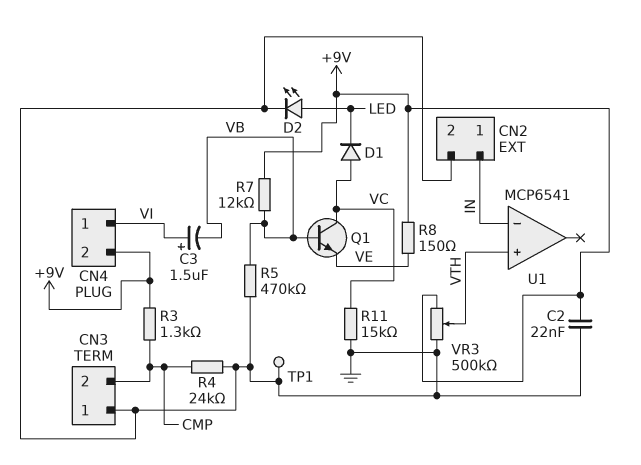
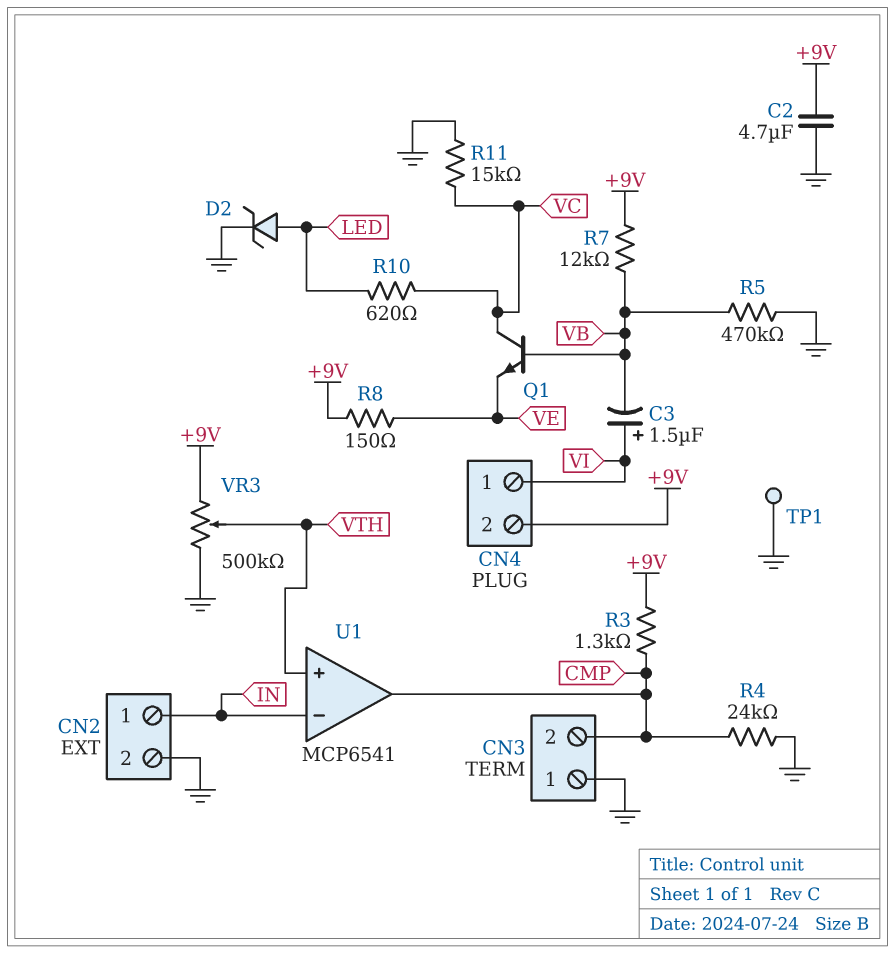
C2: 22nF (+9V, GND) -> 4.7uF (+9V, GND)
D1: diode (A VC, K LED) -> none
D2: LED (A LED, K GND) -> zener (A LED, K GND)
R10: none -> 620 (LED, VC)
U1 pin out: none -> CMP

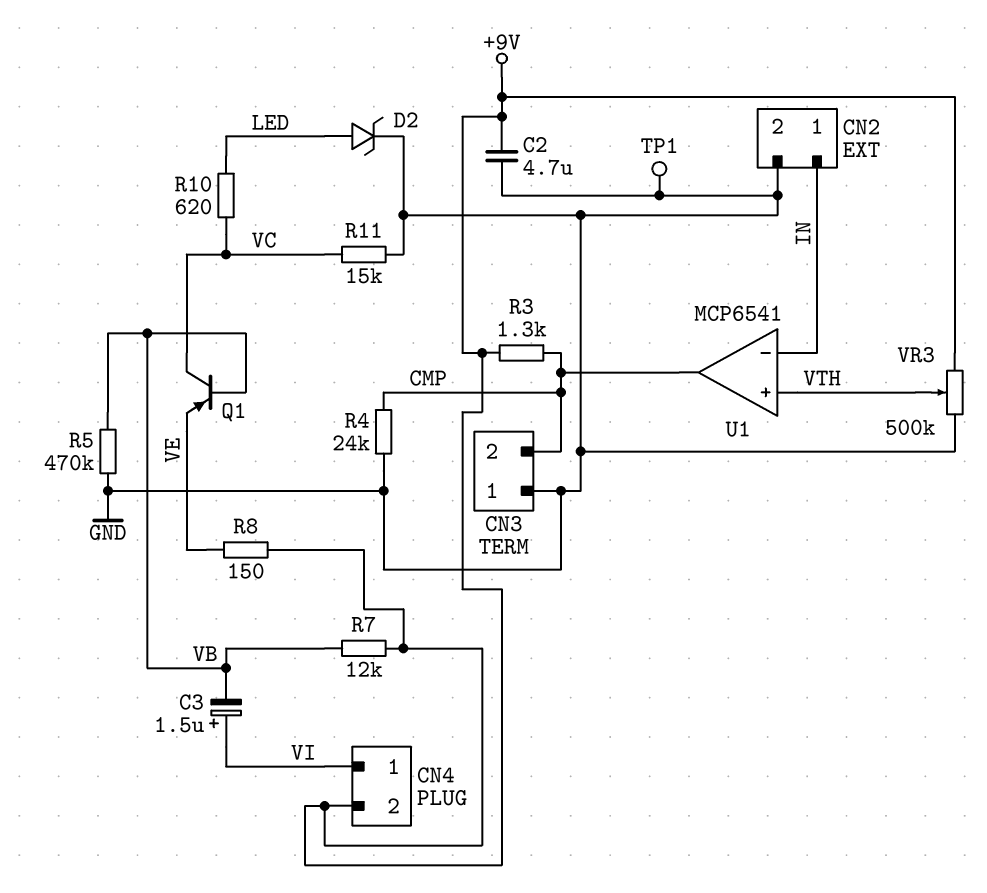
Q1: NPN (B VB, C VC, E VE) -> PNP (B VB, C VC, E VE)

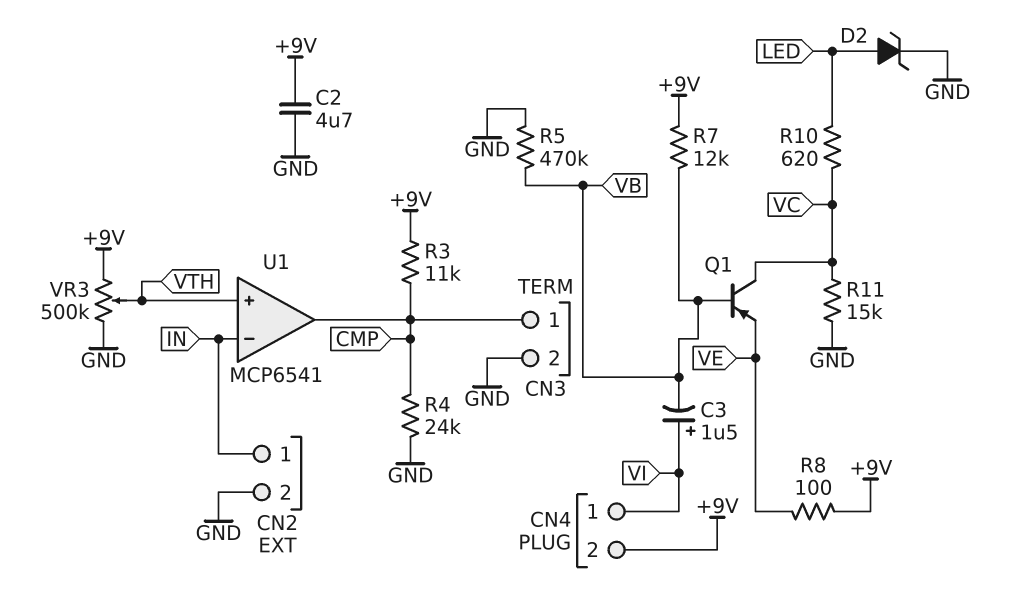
CN3 pin 1: GND -> CMP
CN3 pin 2: CMP -> GND
R3: 1.3k (+9V, CMP) -> 11k (+9V, CMP)
R8: 150 (+9V, VE) -> 100 (+9V, VE)
TP1: test point (GND) -> none

